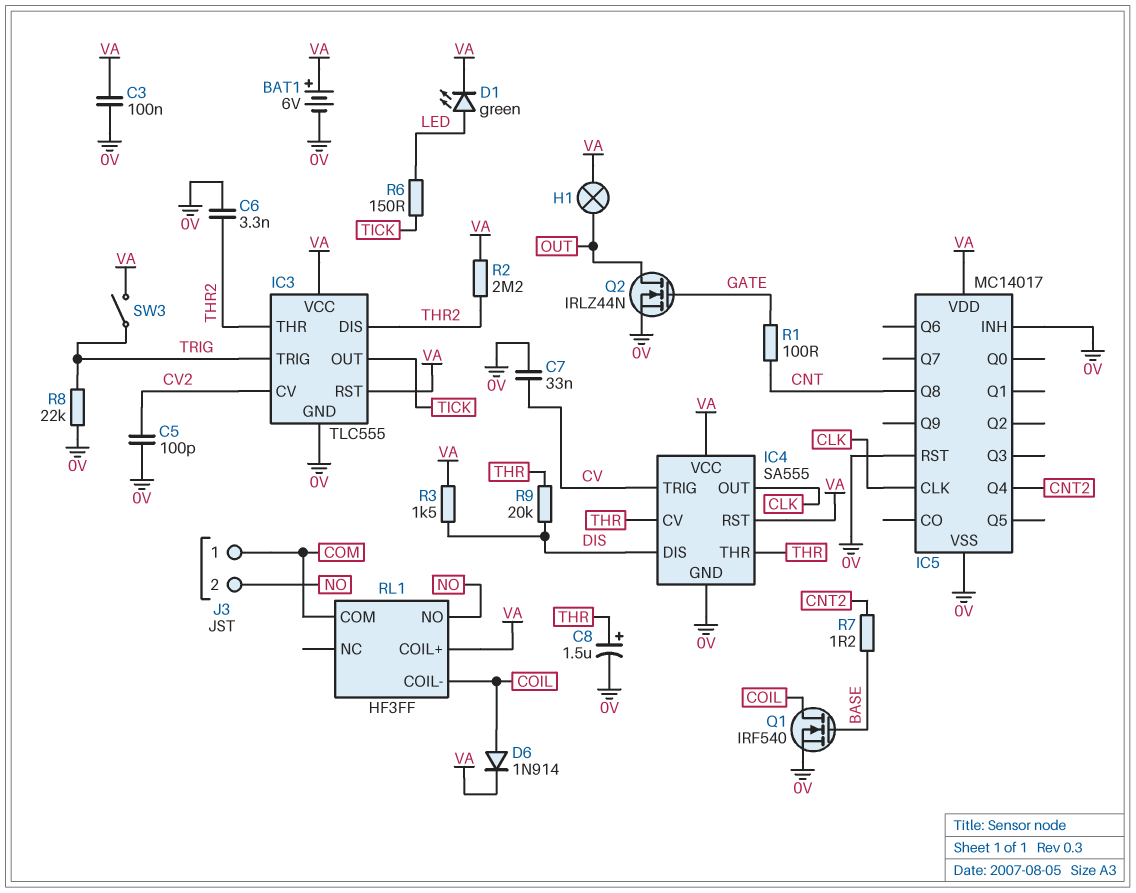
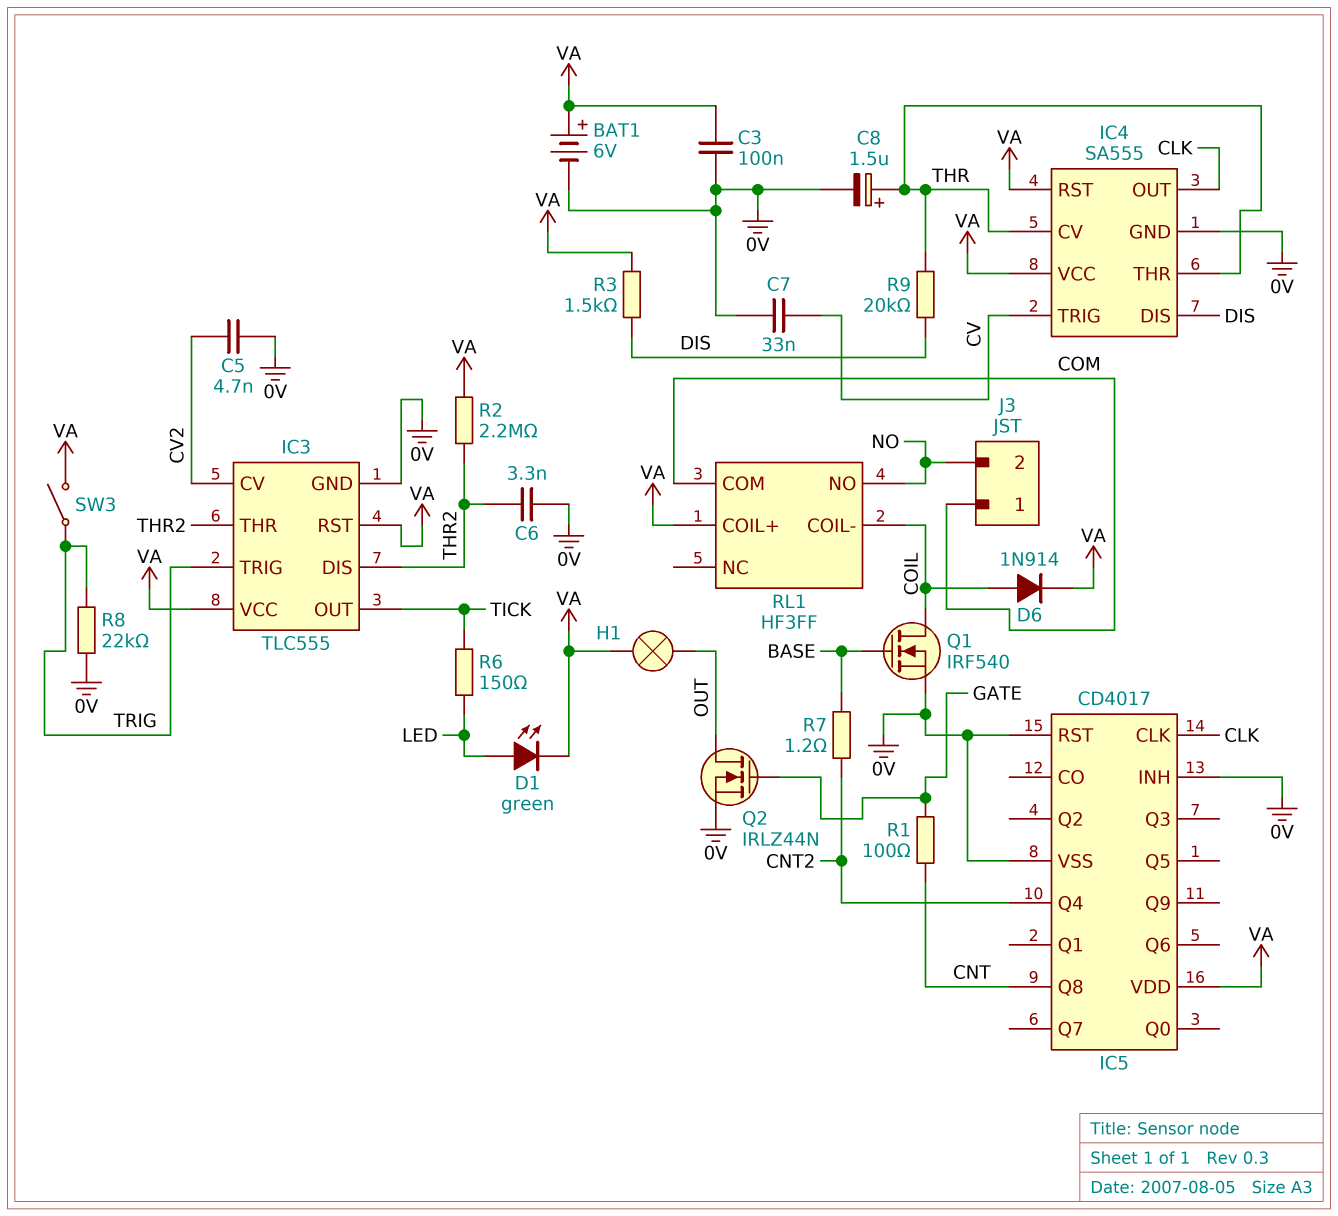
C5: 100pF (0V, CV2) -> 4.7nF (0V, CV2)
IC5: MC14017 -> CD4017

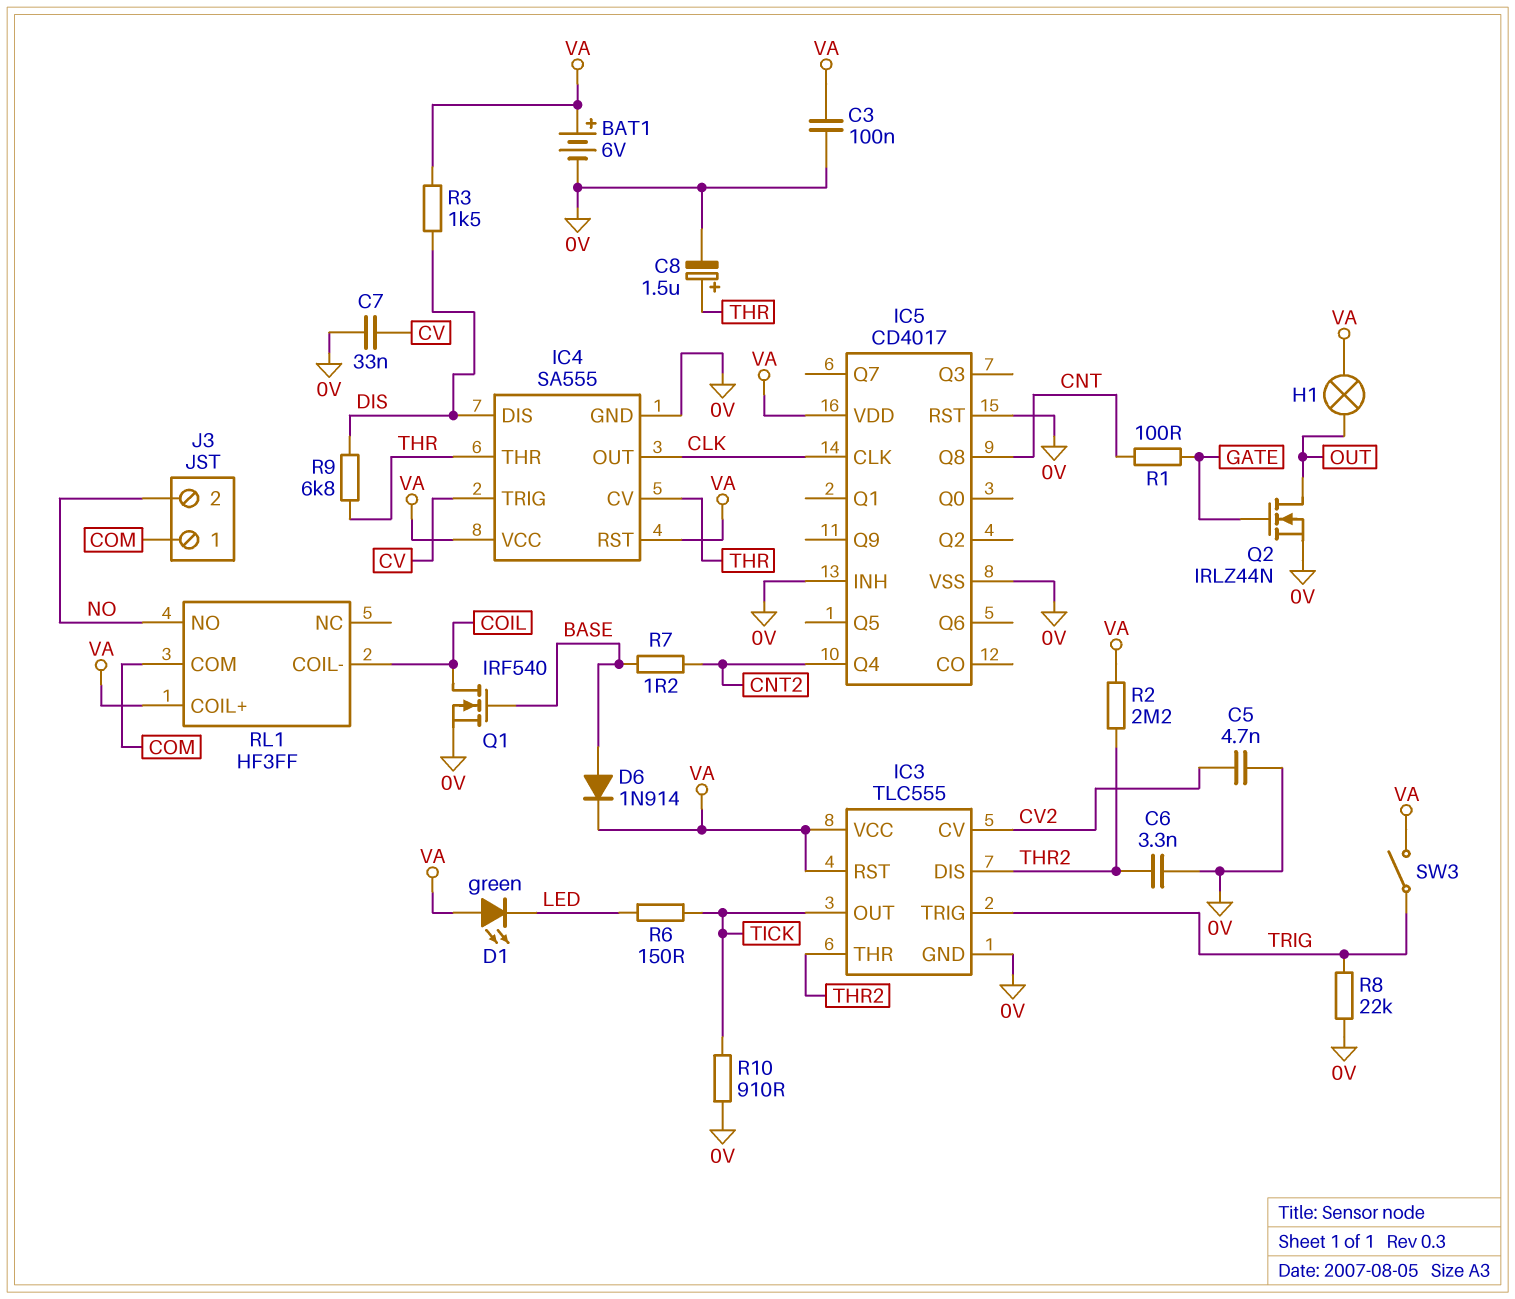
D1: LED green (A LED, K VA) -> LED green (A VA, K LED)
D6: diode 1N914 (A COIL, K VA) -> diode 1N914 (A BASE, K VA)
R9: 20k (DIS, THR) -> 6.8k (DIS, THR)
R10: none -> 910 (0V, TICK)

